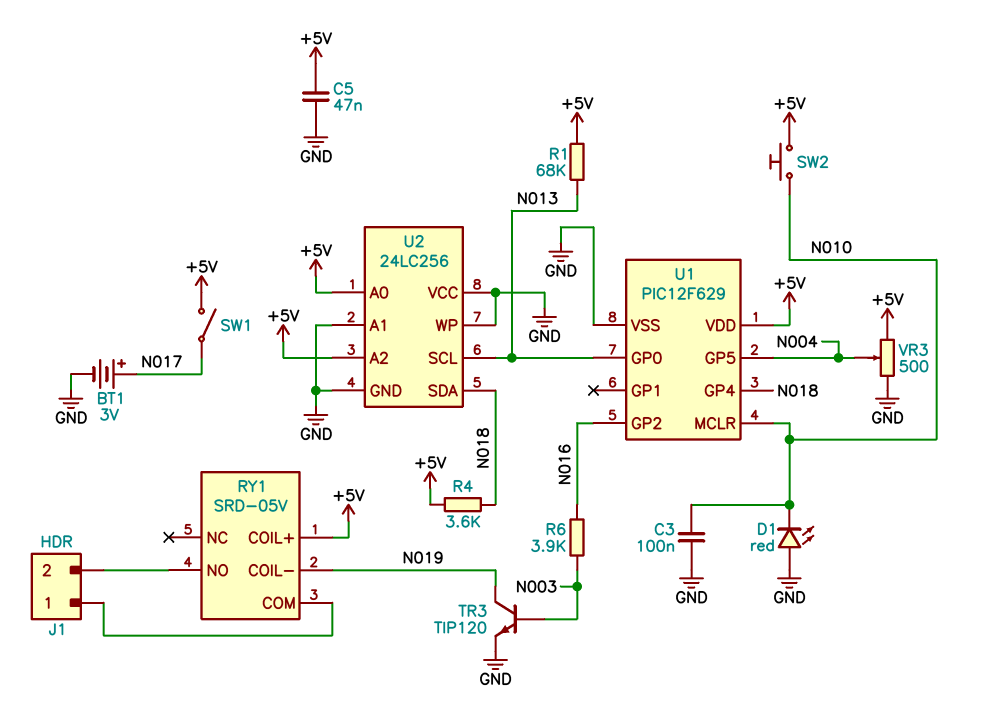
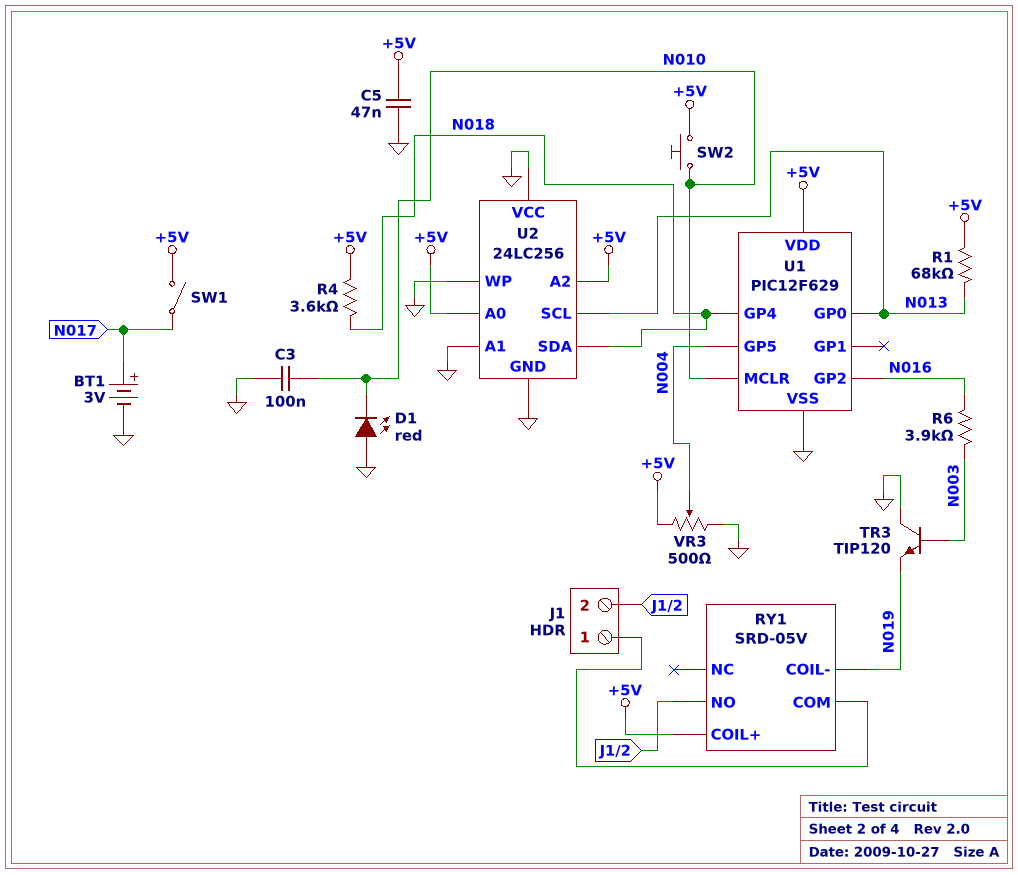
TR3: NPN TIP120 (B N003, C N019, E GND) -> NPN TIP120 (B N003, C GND, E N019)

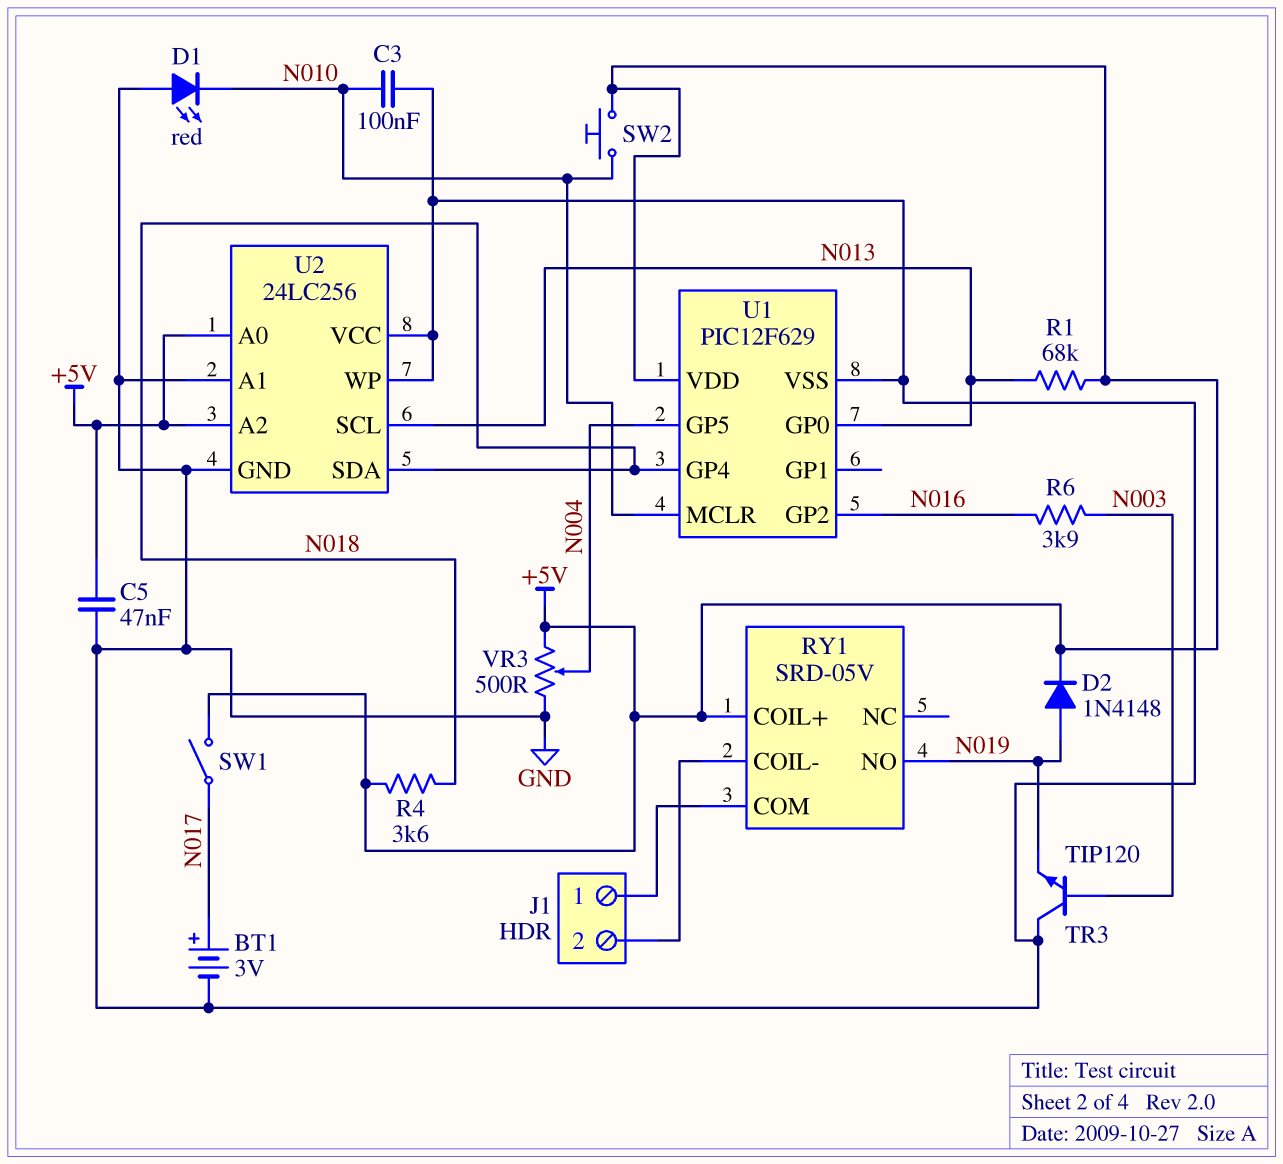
D2: none -> diode 1N4148 (A N019, K +5V)
RY1 pin COIL-: N019 -> J1/2
RY1 pin NO: J1/2 -> N019

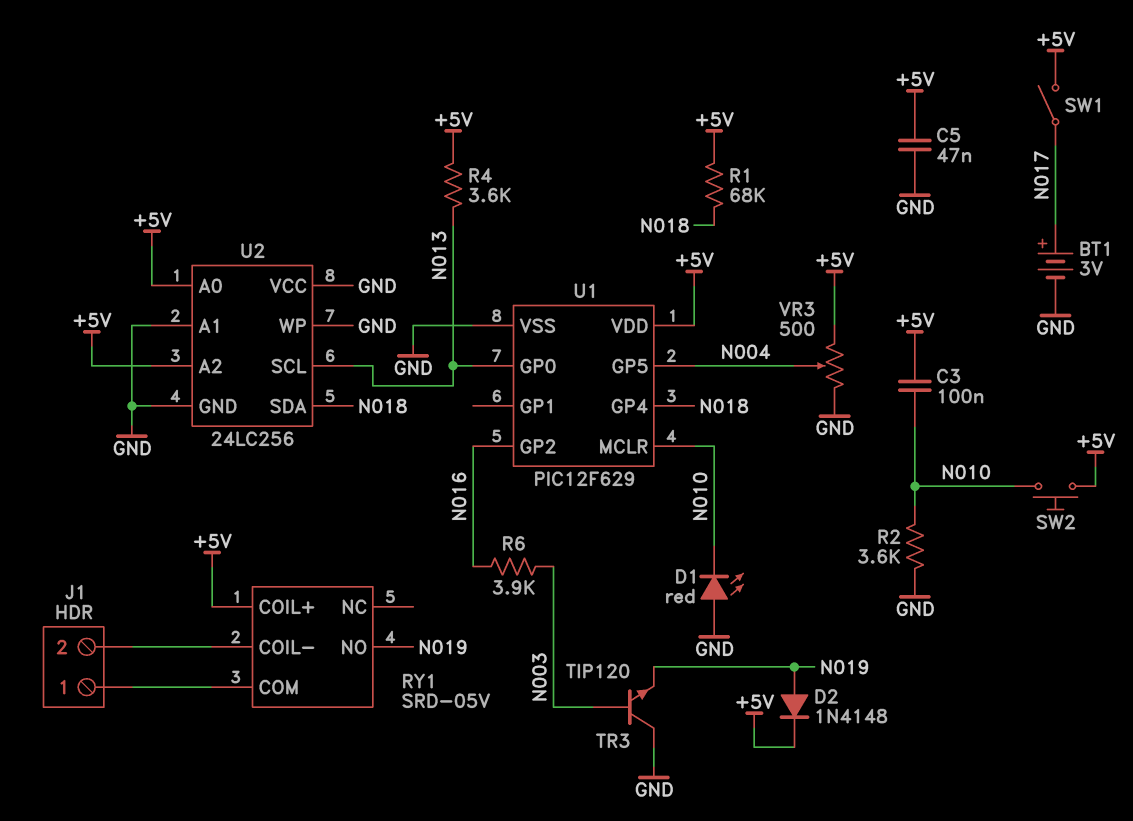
C3: 100nF (GND, N010) -> 100nF (+5V, N010)
R1: 68k (+5V, N013) -> 68k (+5V, N018)
R2: none -> 3.6k (GND, N010)
R4: 3.6k (+5V, N018) -> 3.6k (+5V, N013)

